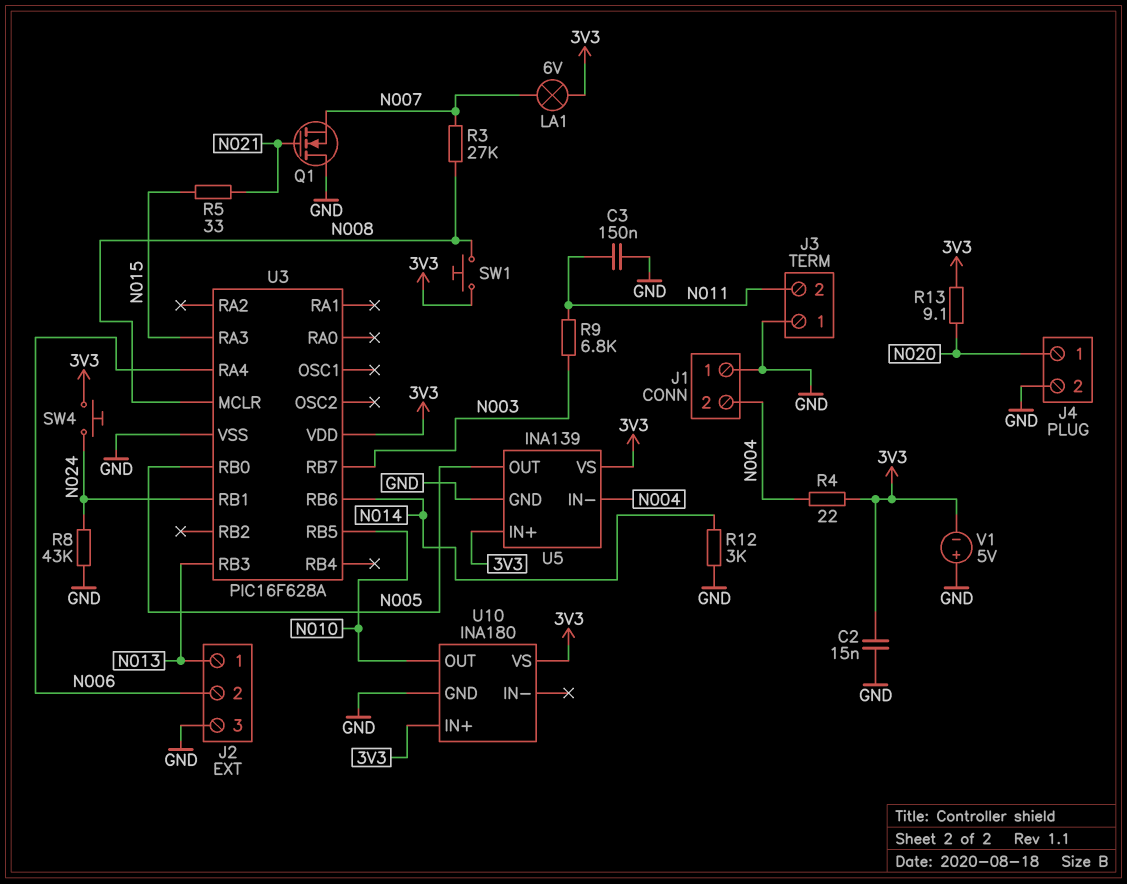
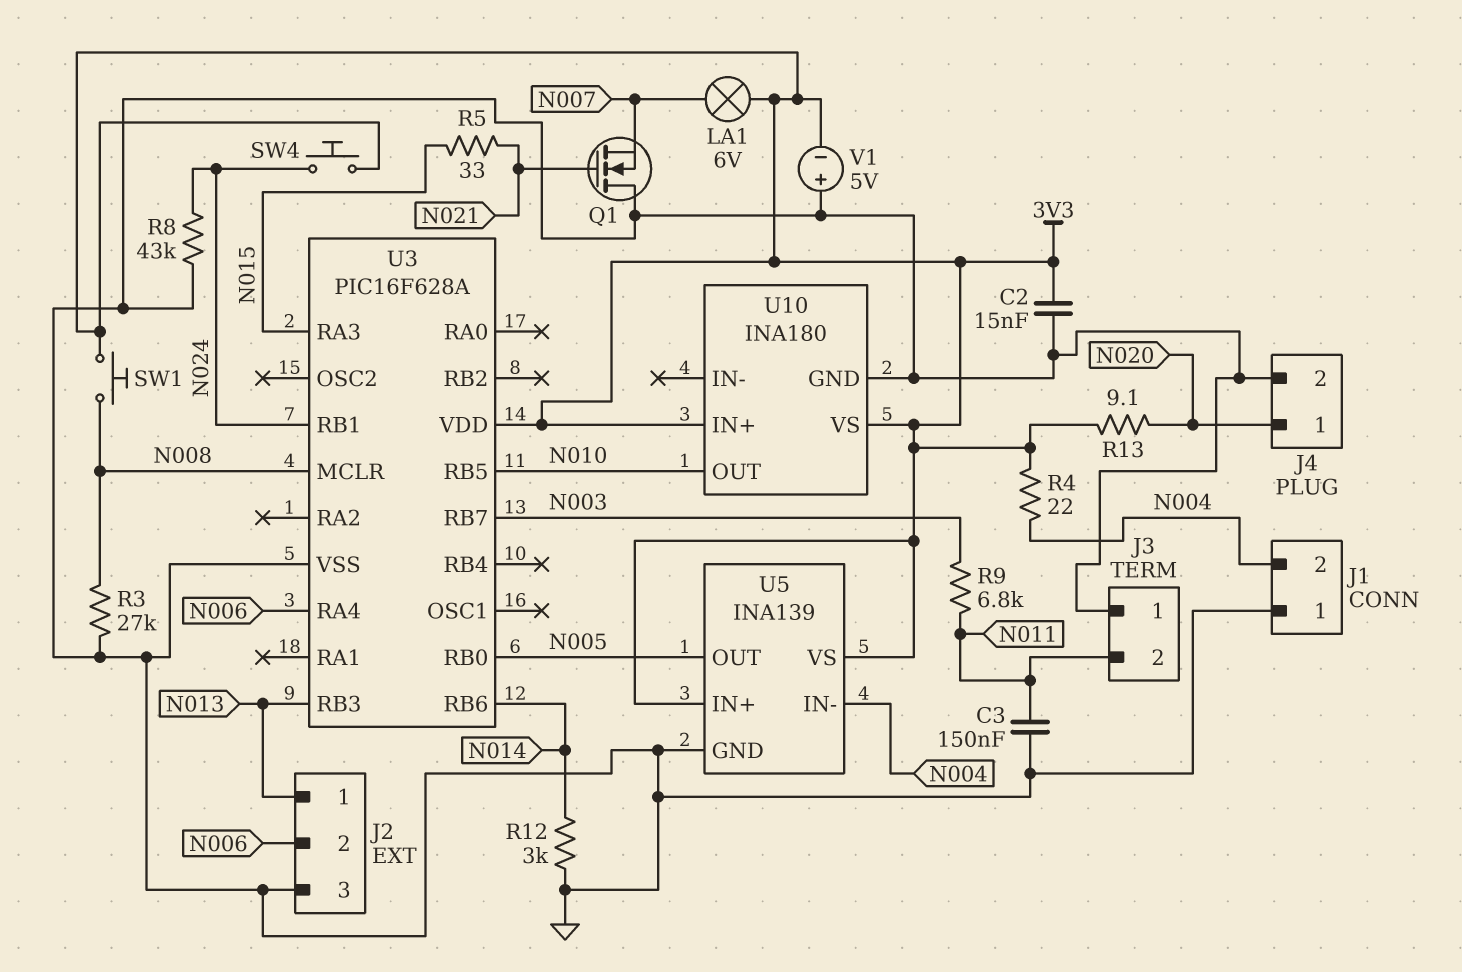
R3: 27k (N007, N008) -> 27k (GND, N008)

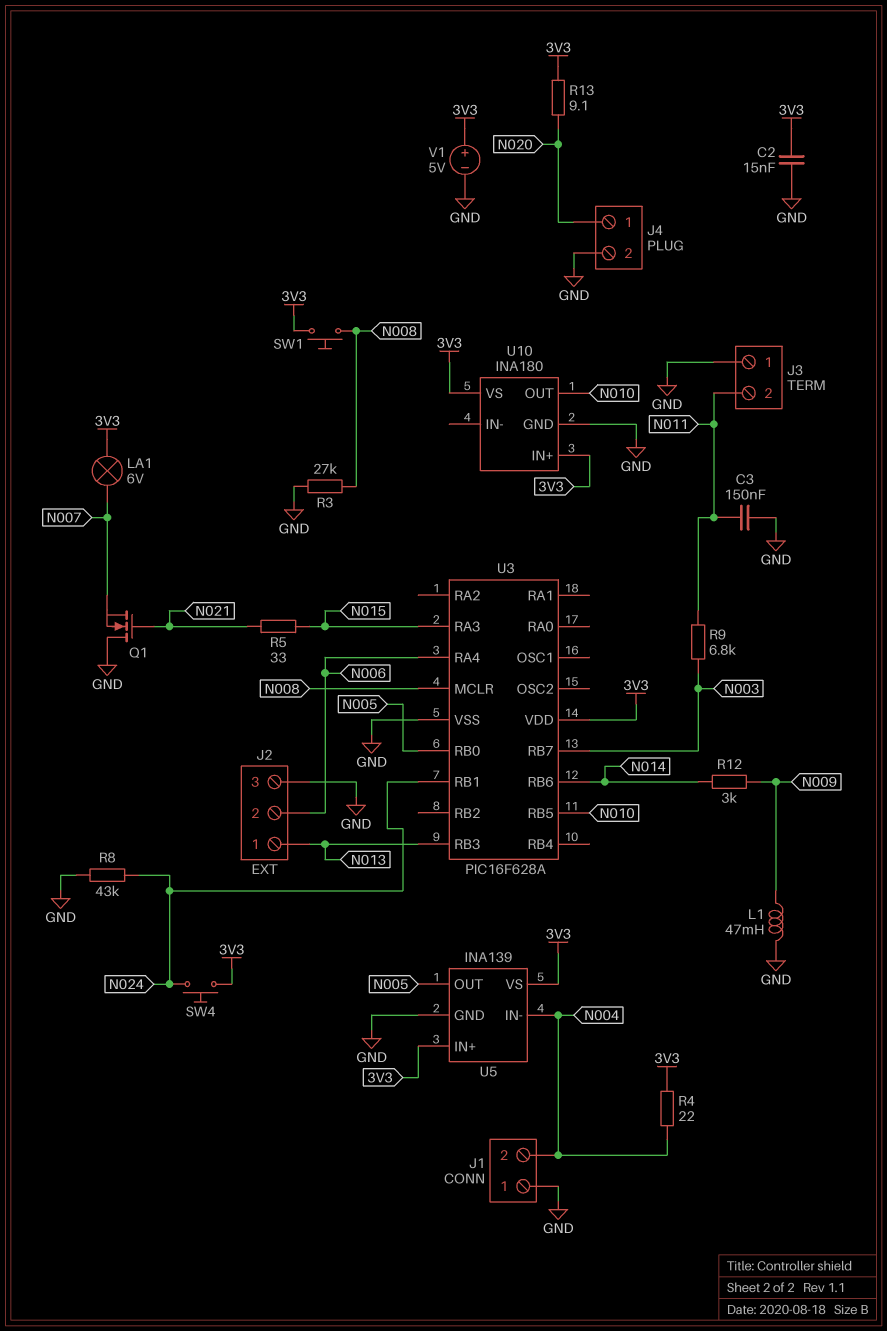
L1: none -> 47mH (GND, N009)
R12: 3k (GND, N014) -> 3k (N009, N014)
V1: 5V (plus GND, minus 3V3) -> 5V (plus 3V3, minus GND)

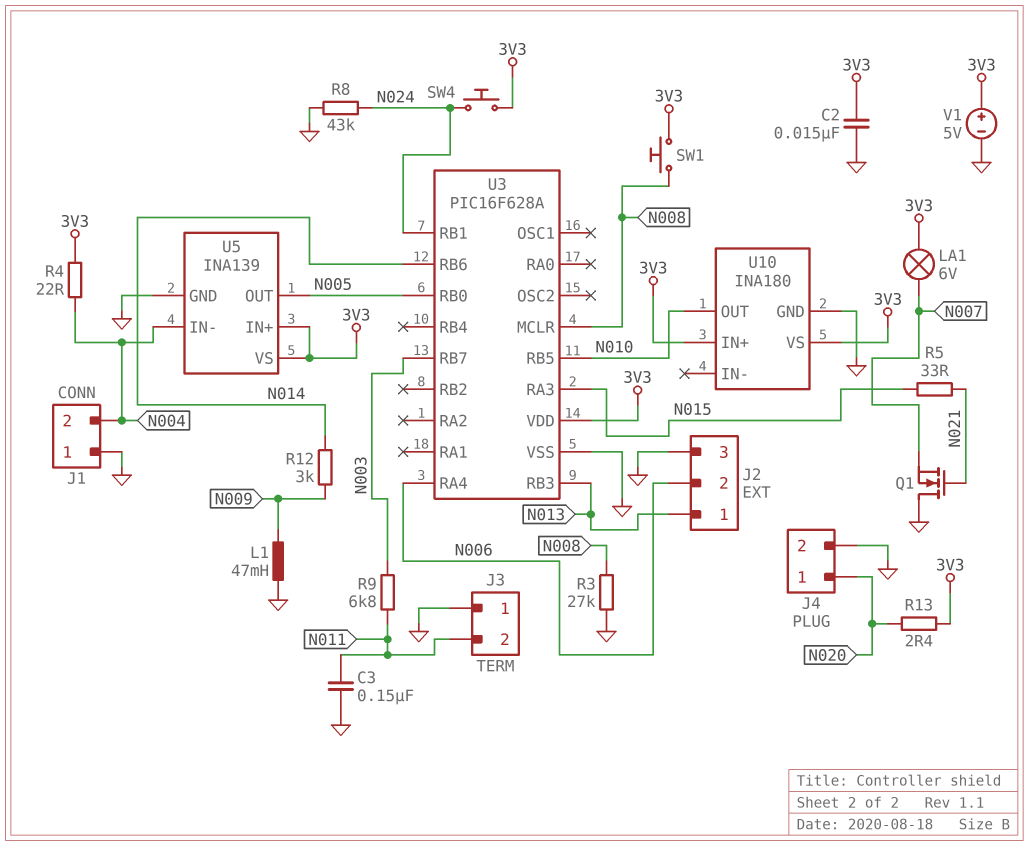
R13: 9.1 (3V3, N020) -> 2.4 (3V3, N020)

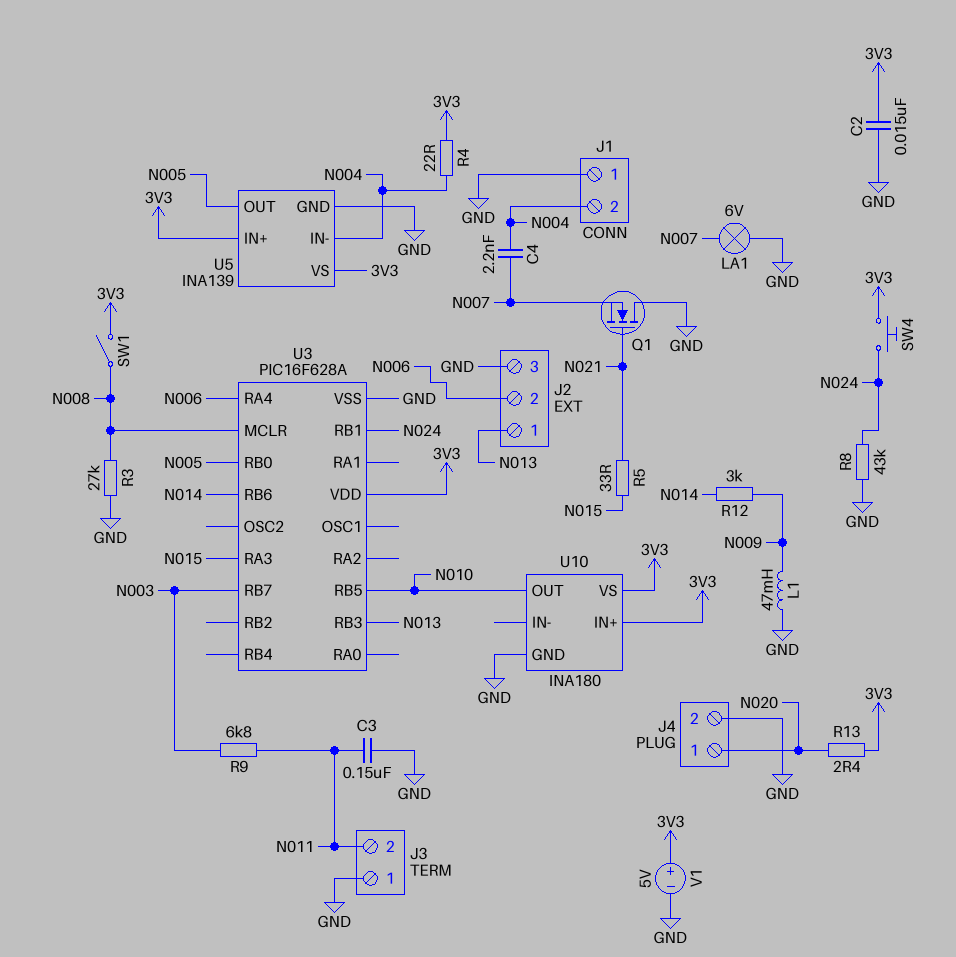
C4: none -> 2.2nF (N004, N007)
LA1: lamp 6V (3V3, N007) -> lamp 6V (GND, N007)
SW1: button (3V3, N008) -> switch (3V3, N008)

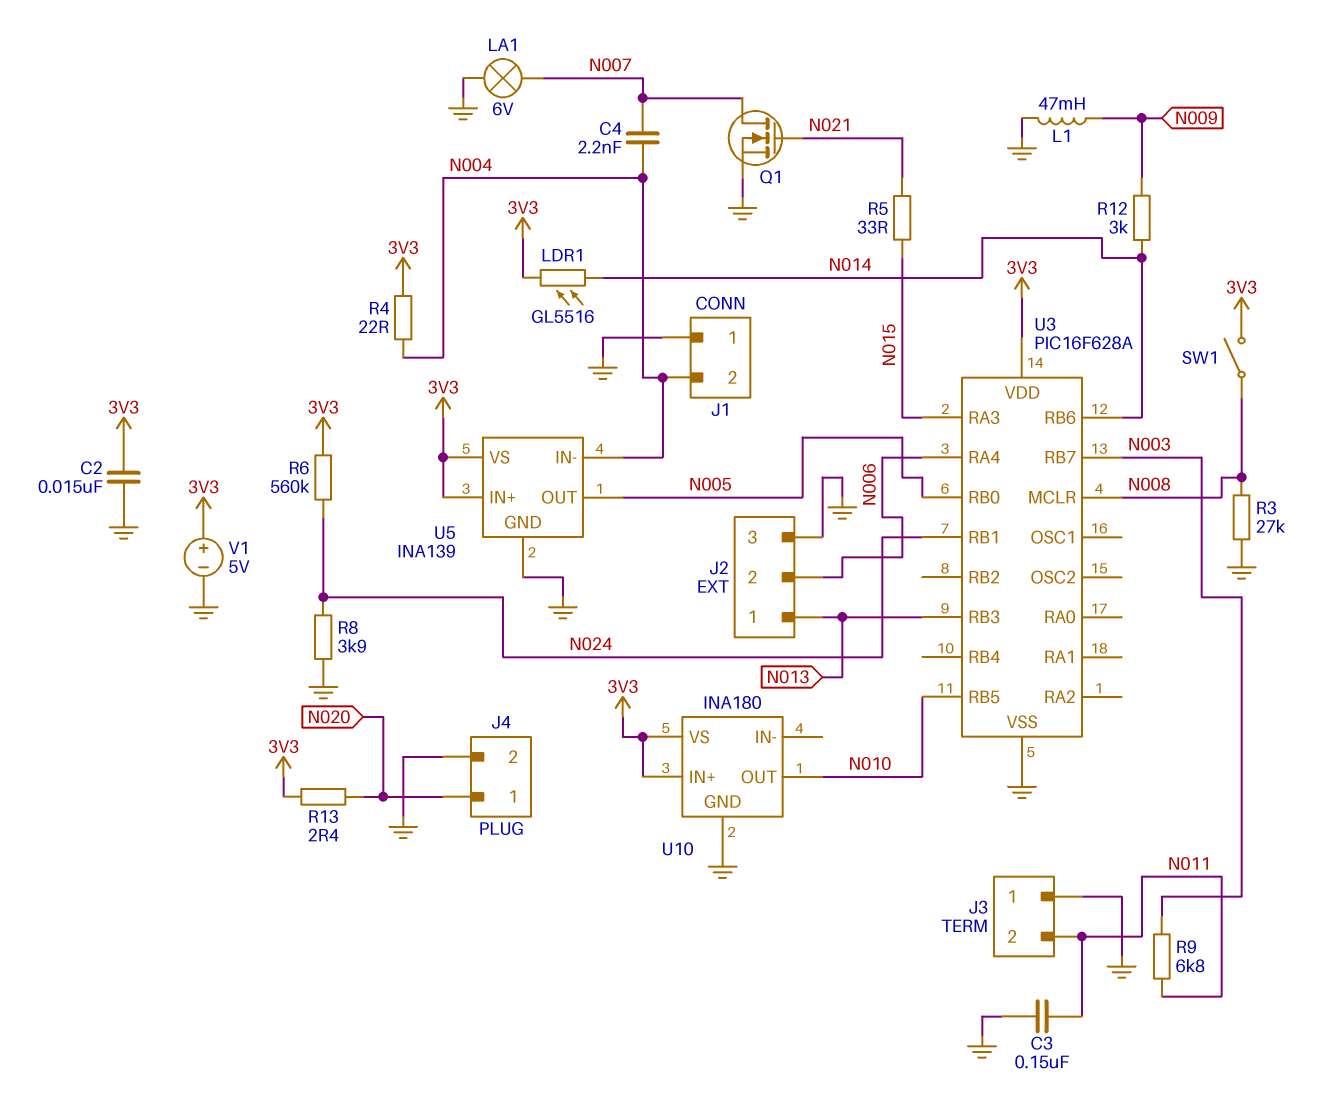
LDR1: none -> GL5516 (3V3, N014)
Q1: NMOS (G N021, D GND, S N007) -> NMOS (G N021, D N007, S GND)
R6: none -> 560k (3V3, N024)
R8: 43k (GND, N024) -> 3.9k (GND, N024)
SW4: button (3V3, N024) -> none

